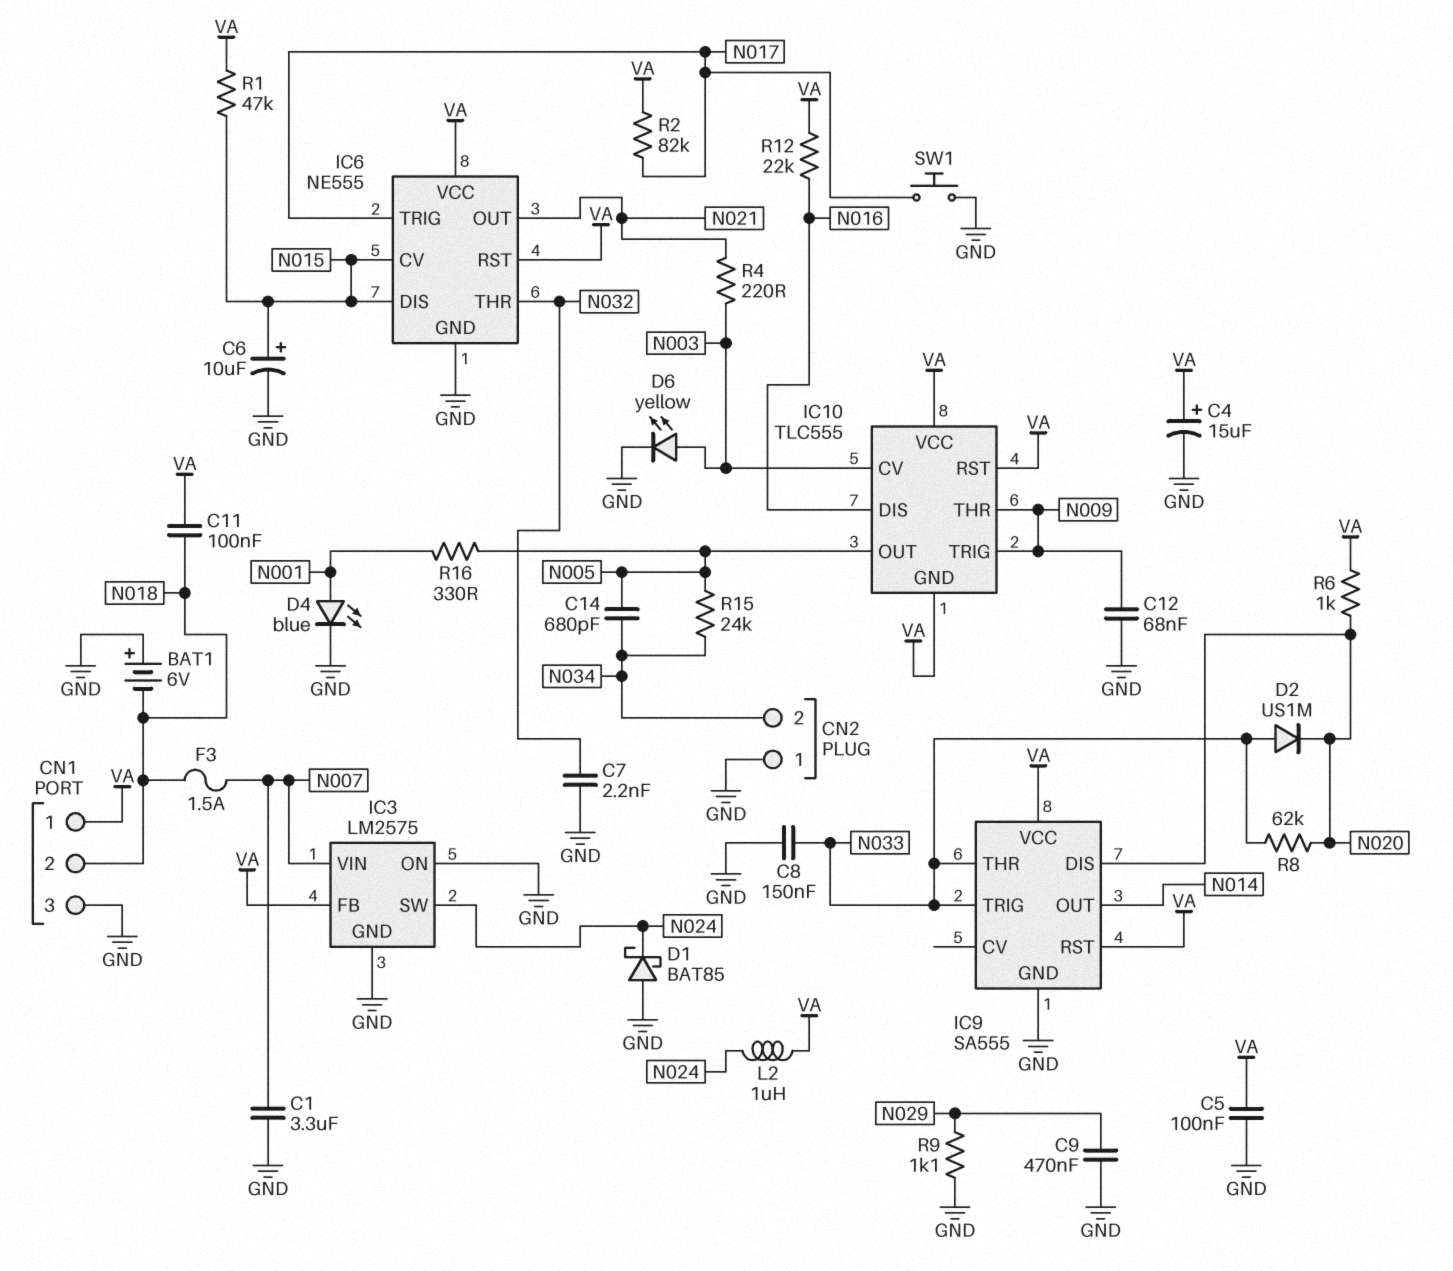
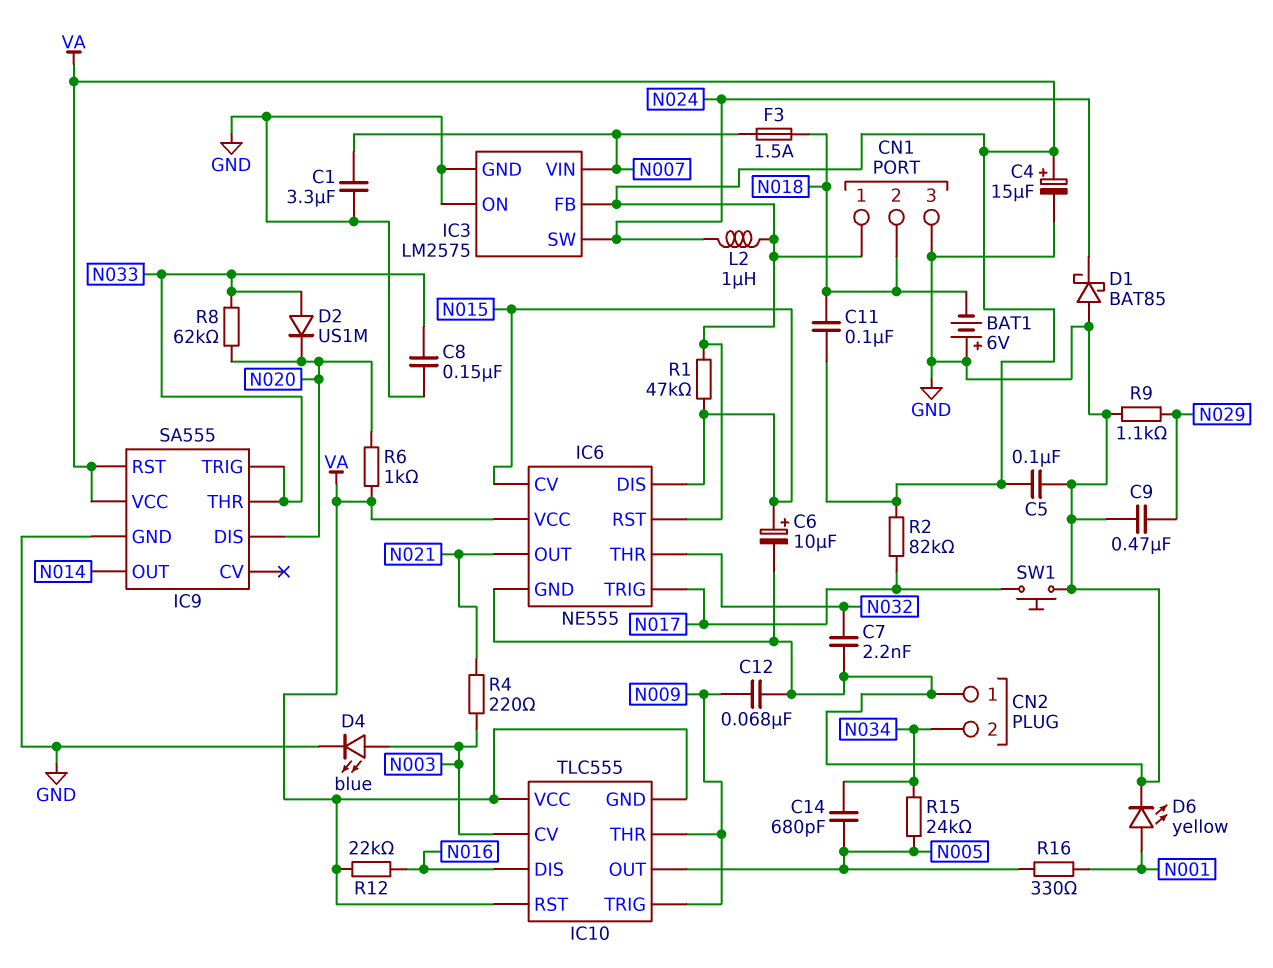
D4: LED blue (A N001, K GND) -> LED blue (A N003, K GND)
D6: LED yellow (A N003, K GND) -> LED yellow (A N001, K GND)

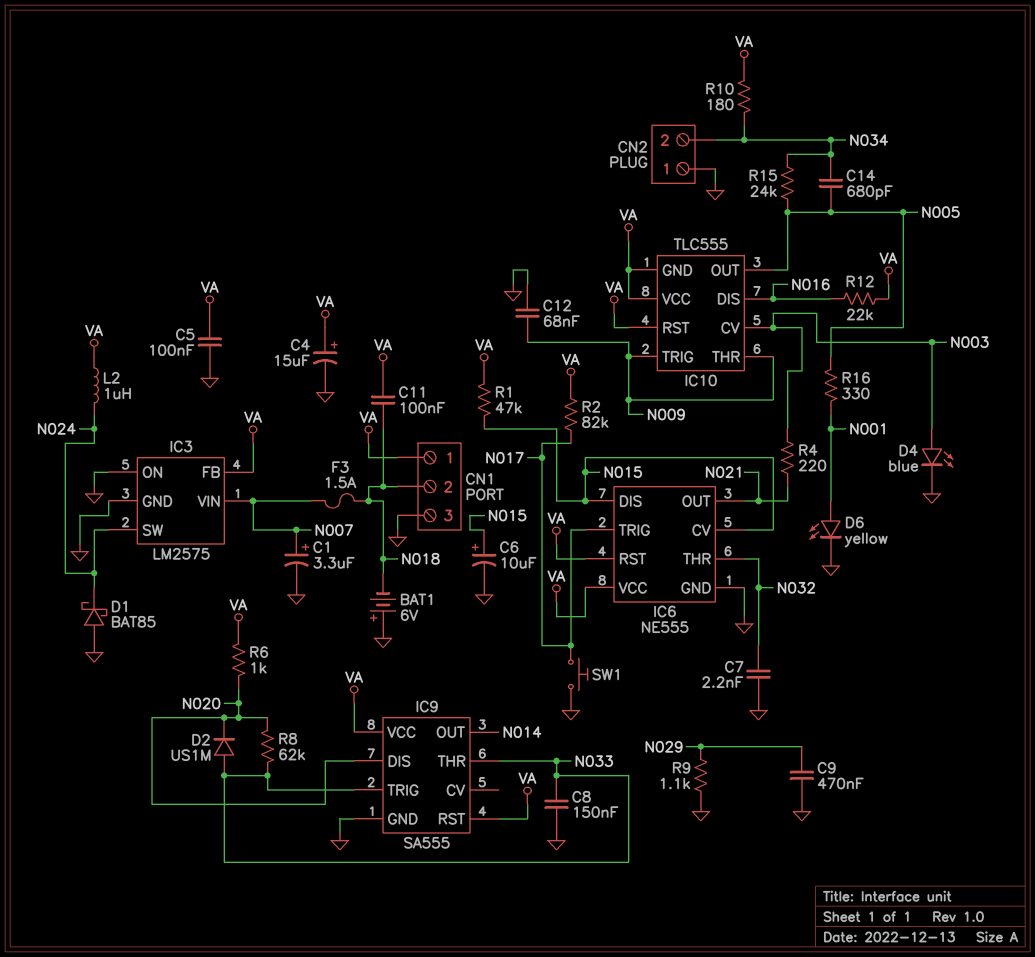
C1: 3.3uF (GND, N007) -> 3.3uF (plus N007, minus GND)
R10: none -> 180 (N034, VA)

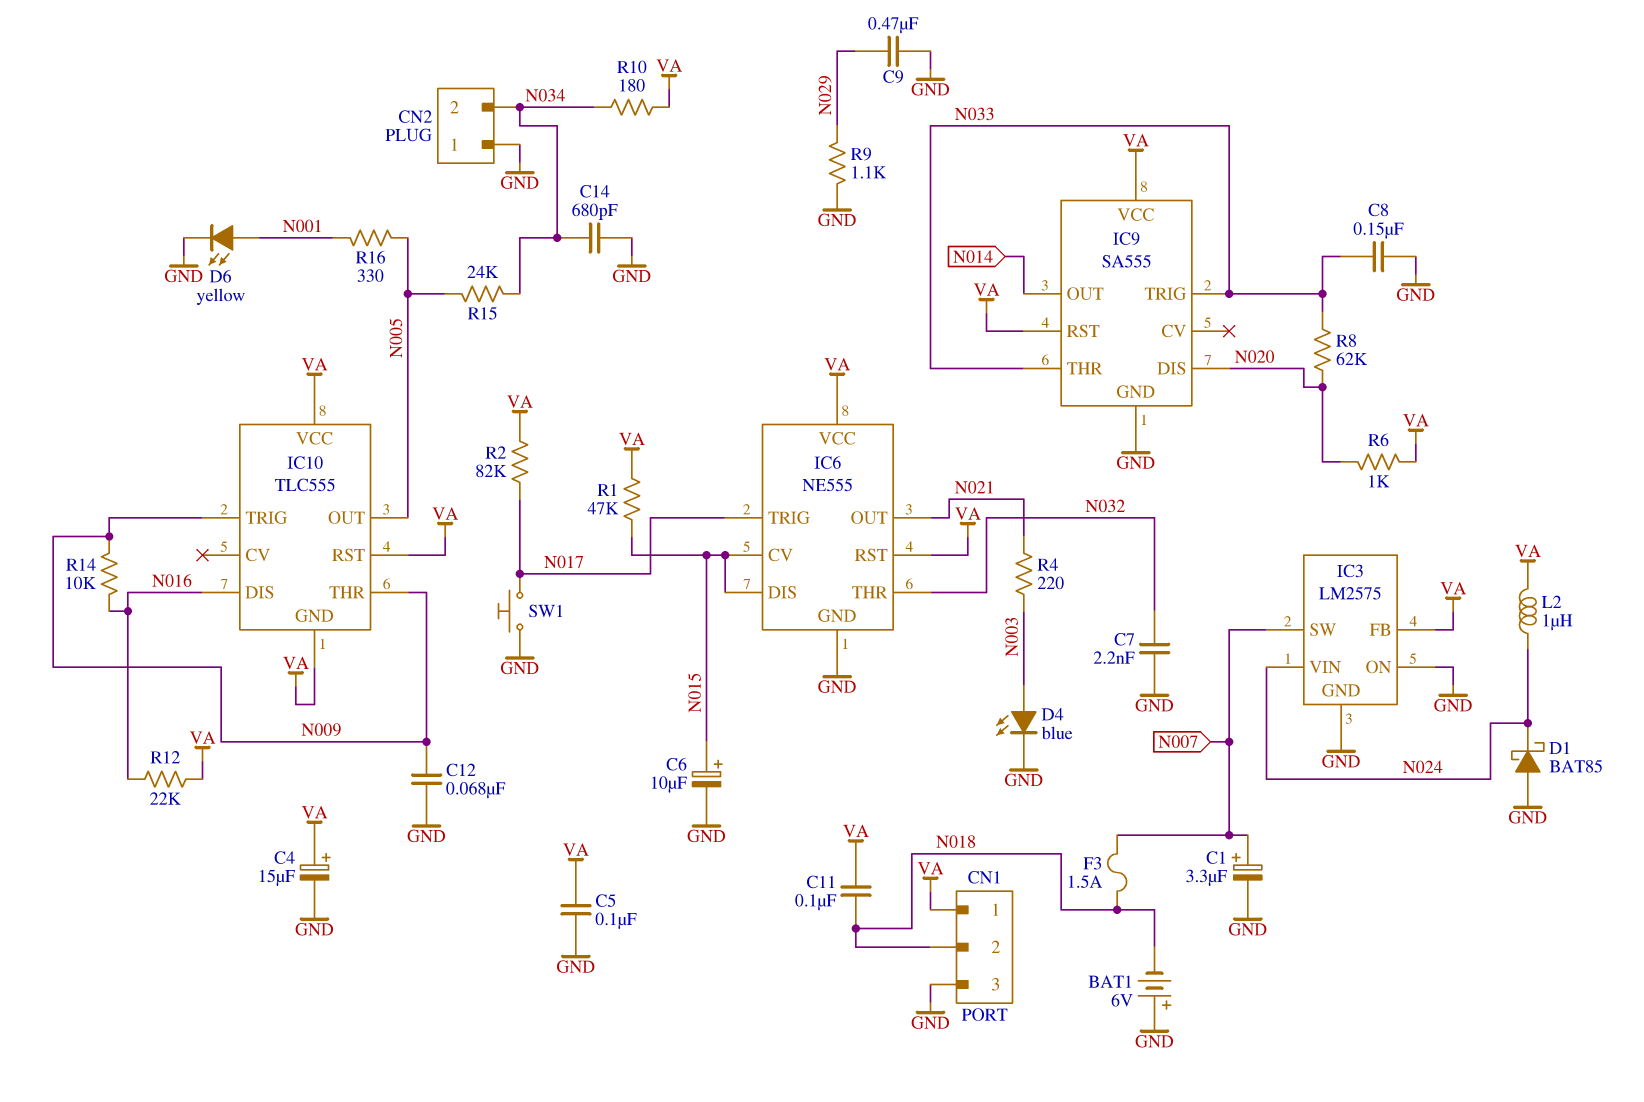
C14: 680pF (N005, N034) -> 680pF (GND, N034)
D2: diode US1M (A N033, K N020) -> none
IC3 pin SW: N024 -> N007
IC3 pin VIN: N007 -> N024
IC10 pin CV: N003 -> none
R14: none -> 10k (N009, N016)

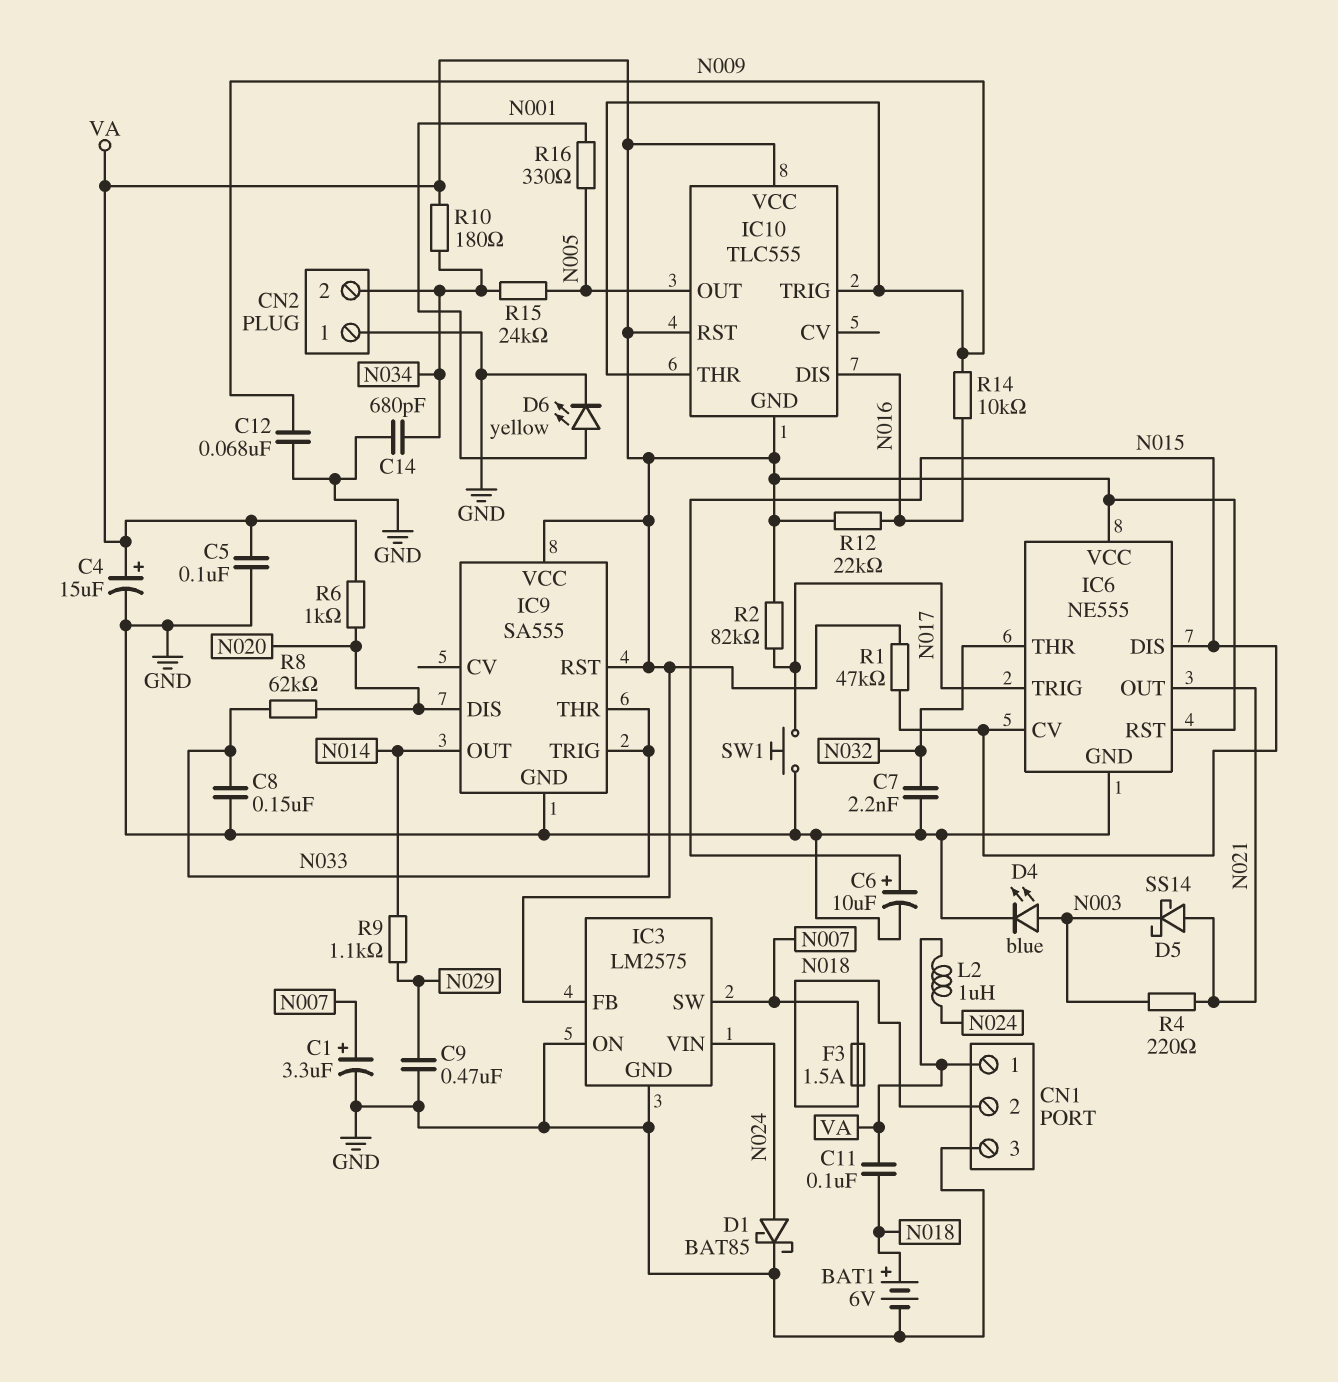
BAT1: 6V (plus GND, minus N018) -> 6V (plus N018, minus GND)
D1: schottky BAT85 (A GND, K N024) -> schottky BAT85 (A N024, K GND)
D5: none -> schottky SS14 (A N021, K N003)
R9: 1.1k (GND, N029) -> 1.1k (N014, N029)

